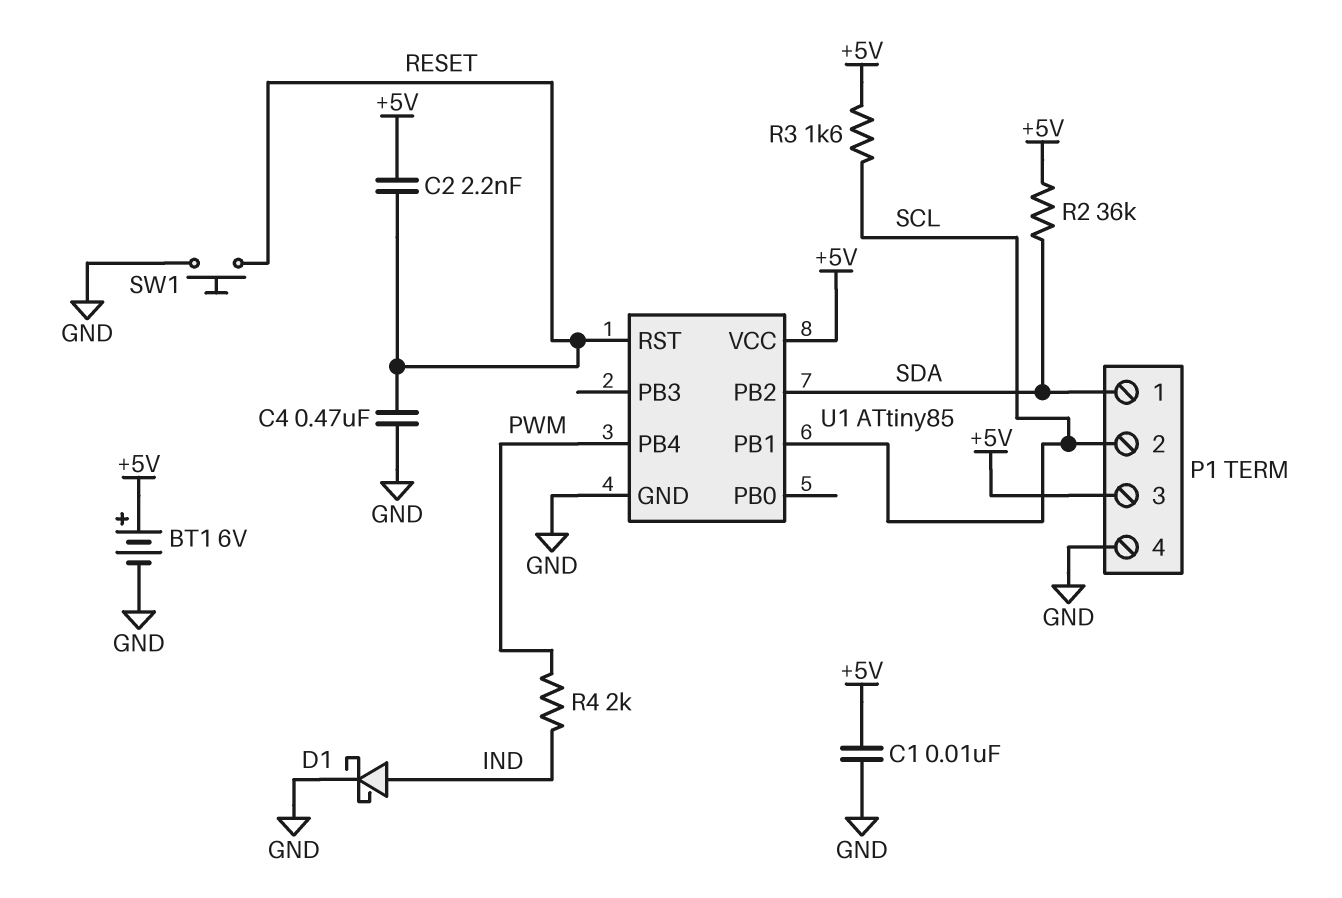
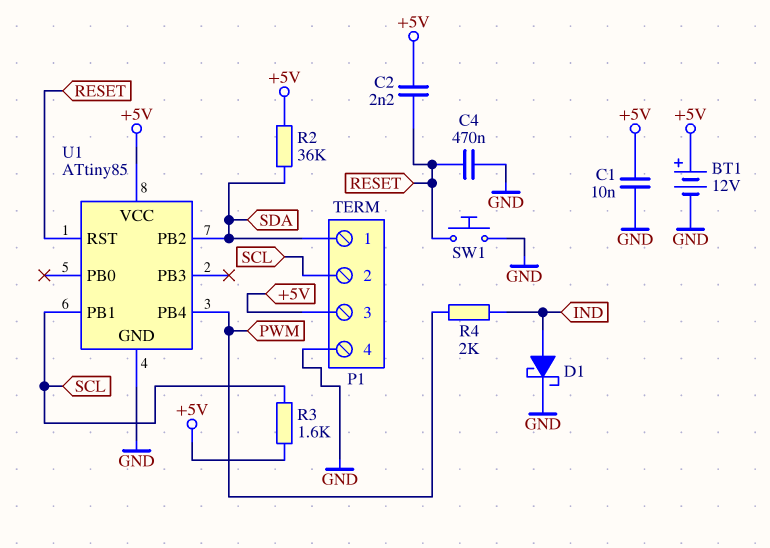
BT1: 6V (plus +5V, minus GND) -> 12V (plus +5V, minus GND)

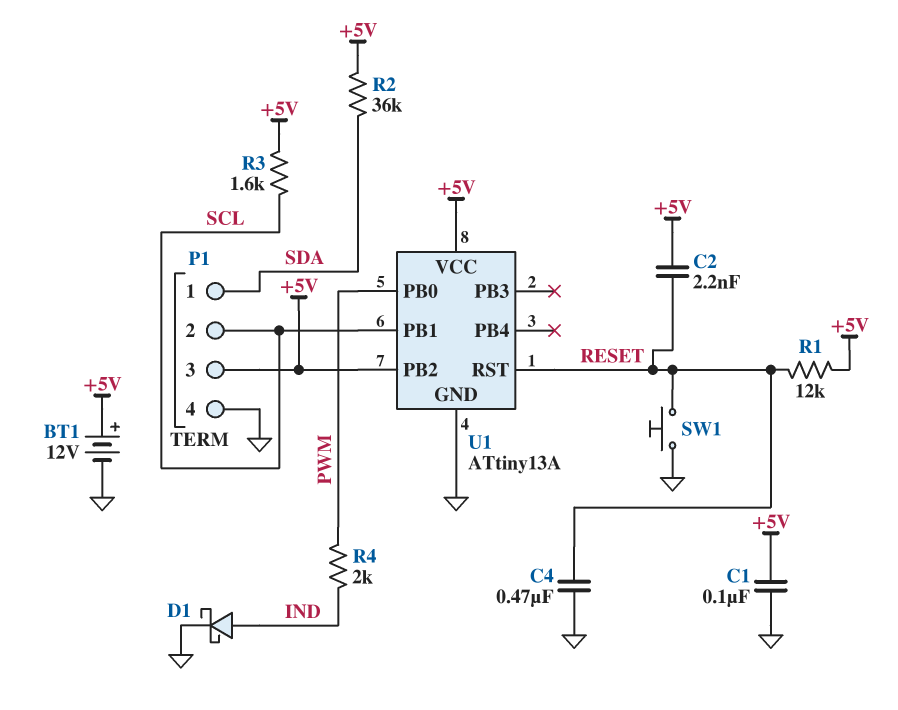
C1: 10nF (+5V, GND) -> 100nF (+5V, GND)
R1: none -> 12k (+5V, RESET)
U1: ATtiny85 -> ATtiny13A
U1 pin PB0: none -> PWM
U1 pin PB2: SDA -> +5V
U1 pin PB4: PWM -> none

